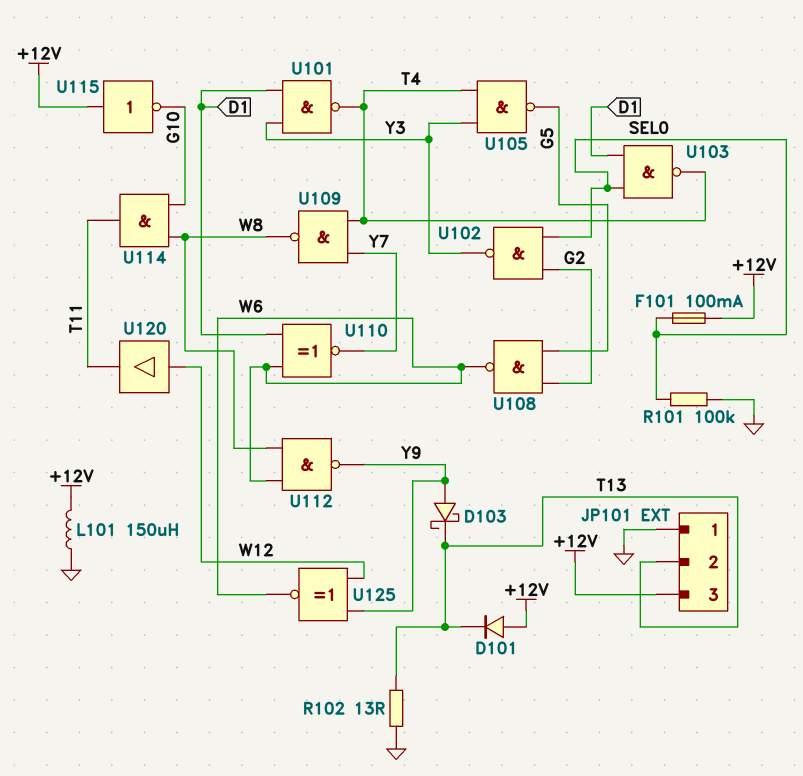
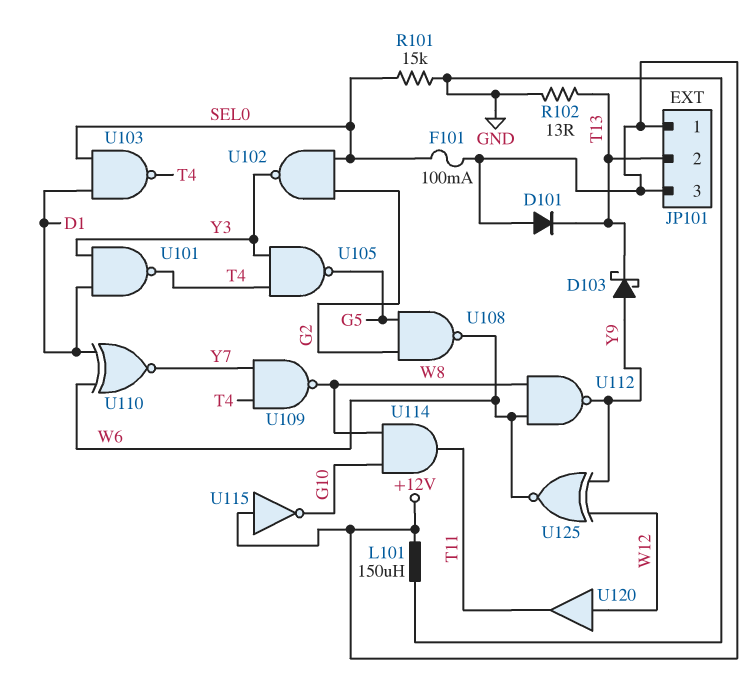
JP101 pin 1: GND -> +12V
R101: 100k (GND, SEL0) -> 15k (GND, SEL0)

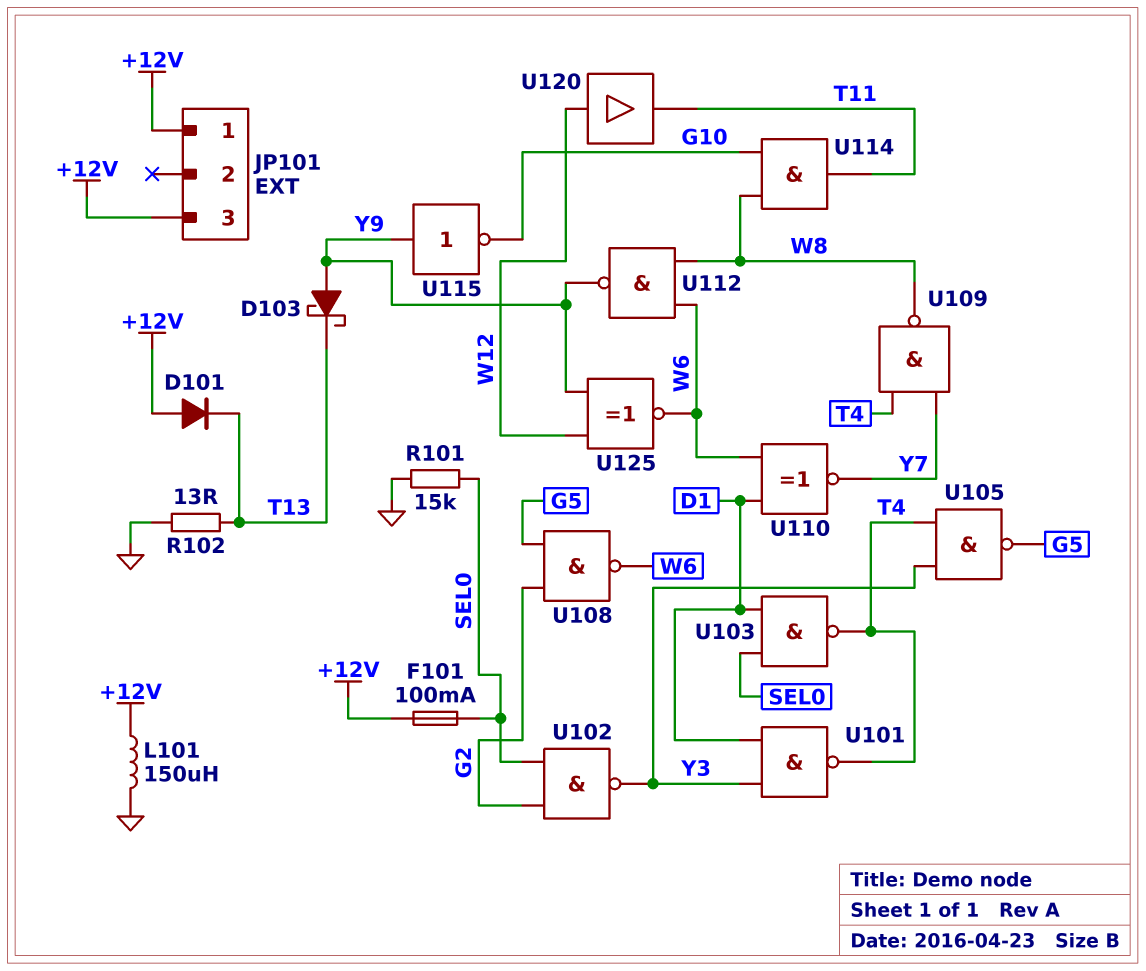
JP101 pin 2: T13 -> none
U115: NOT (in +12V, out G10) -> NOT (in Y9, out G10)

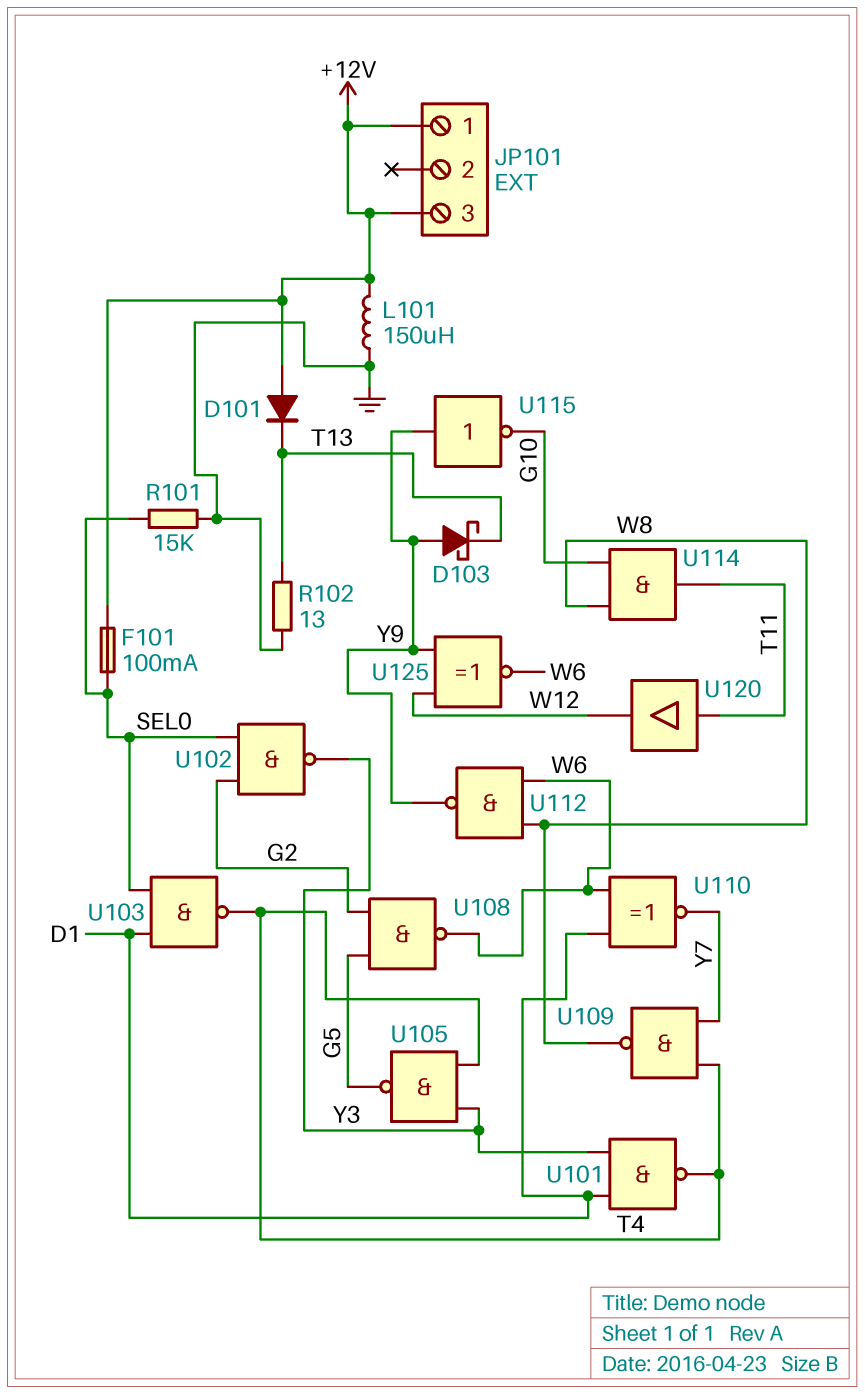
U120: buffer (in W12, out T11) -> buffer (in T11, out W12)

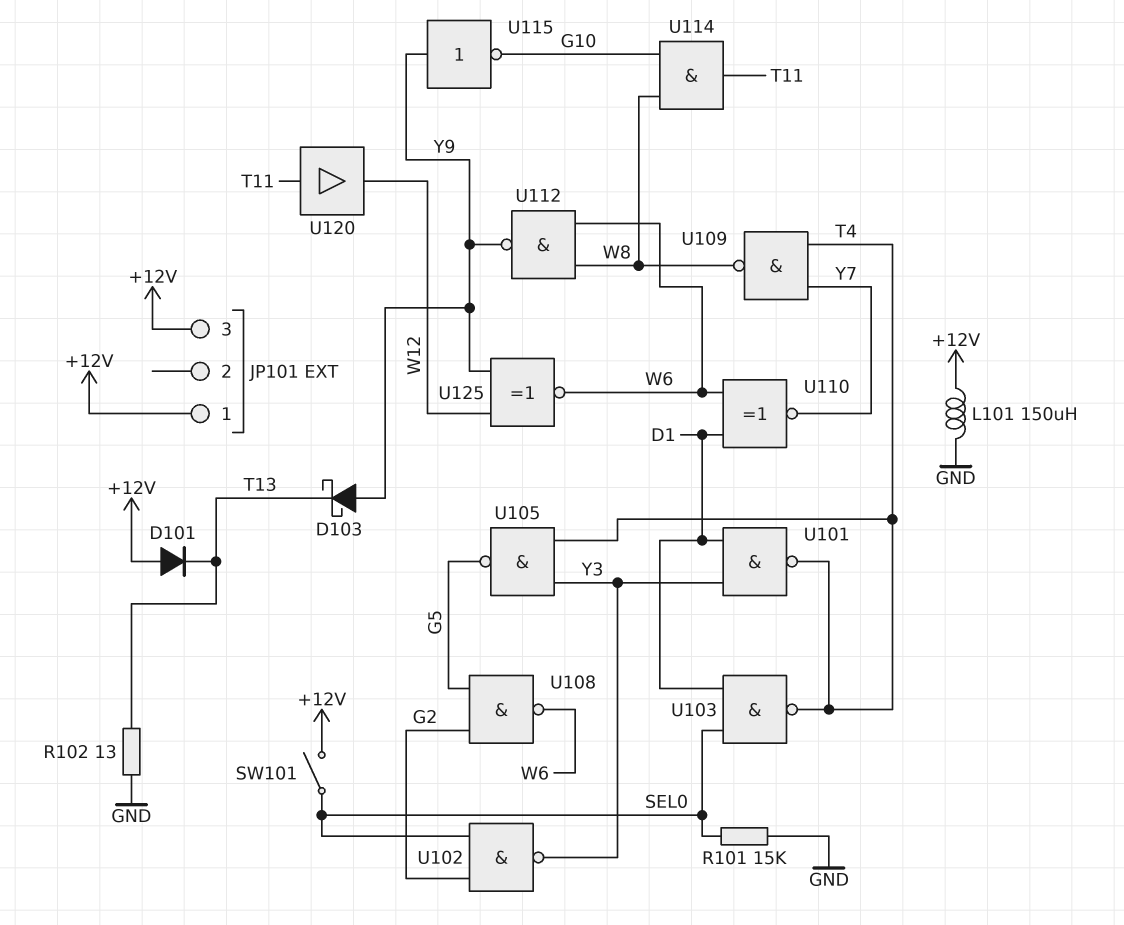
F101: 100mA (+12V, SEL0) -> none
SW101: none -> switch (+12V, SEL0)

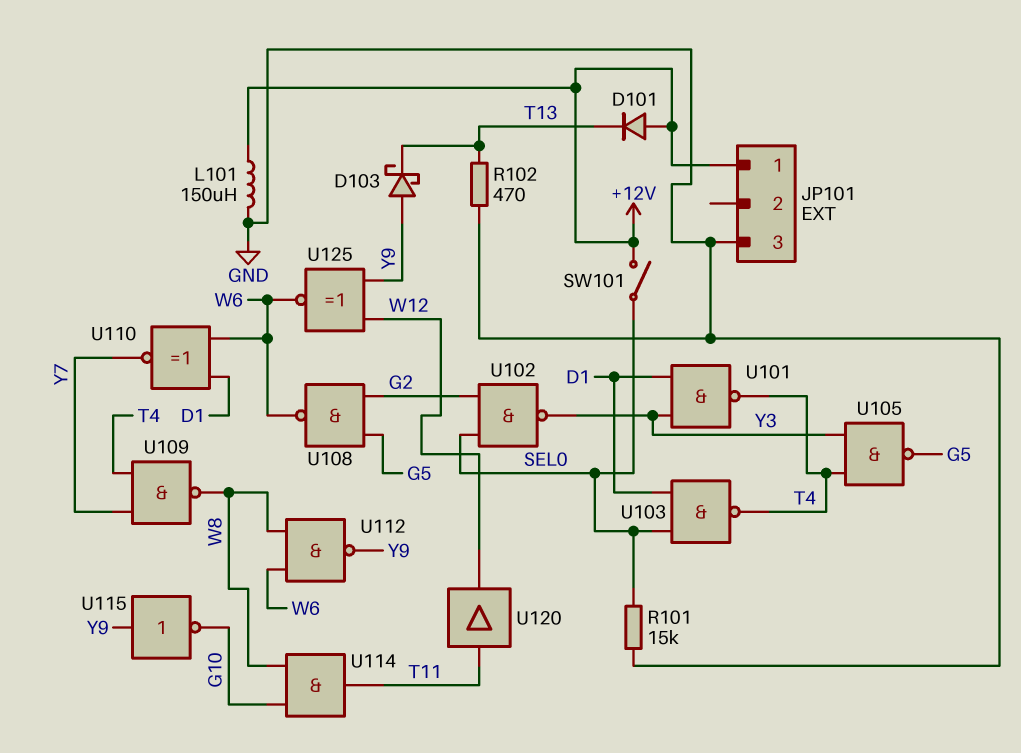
JP101 pin 3: +12V -> GND
R102: 13 (GND, T13) -> 470 (GND, T13)

